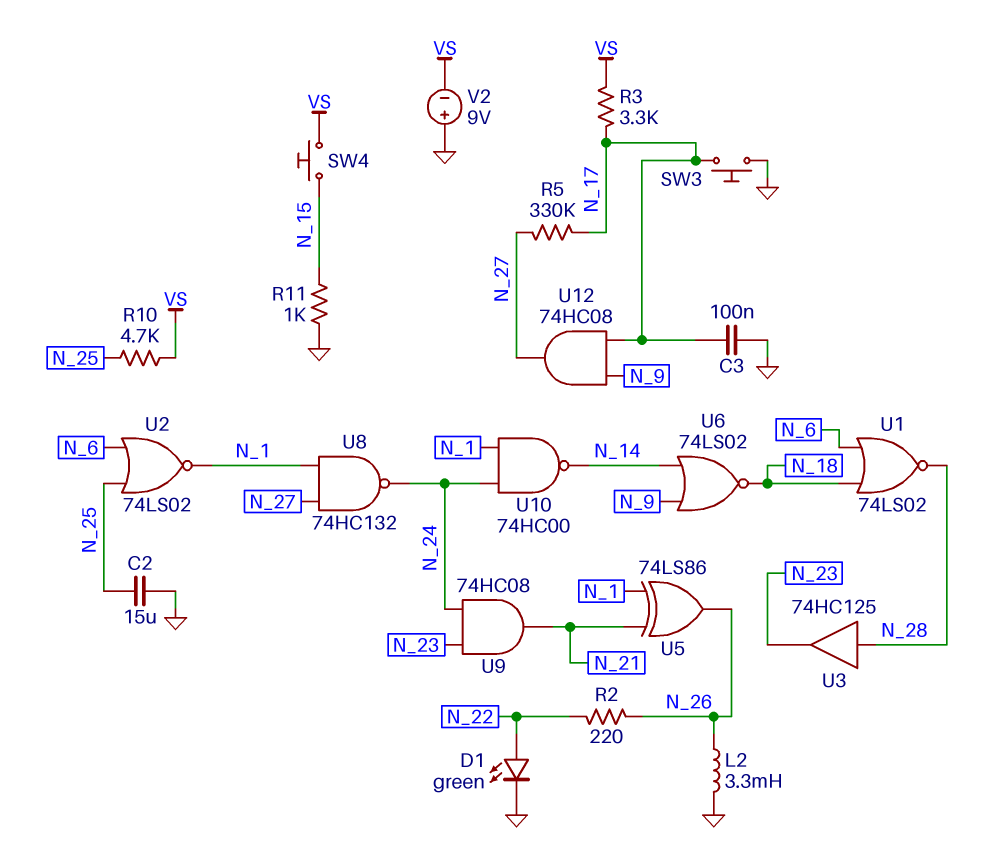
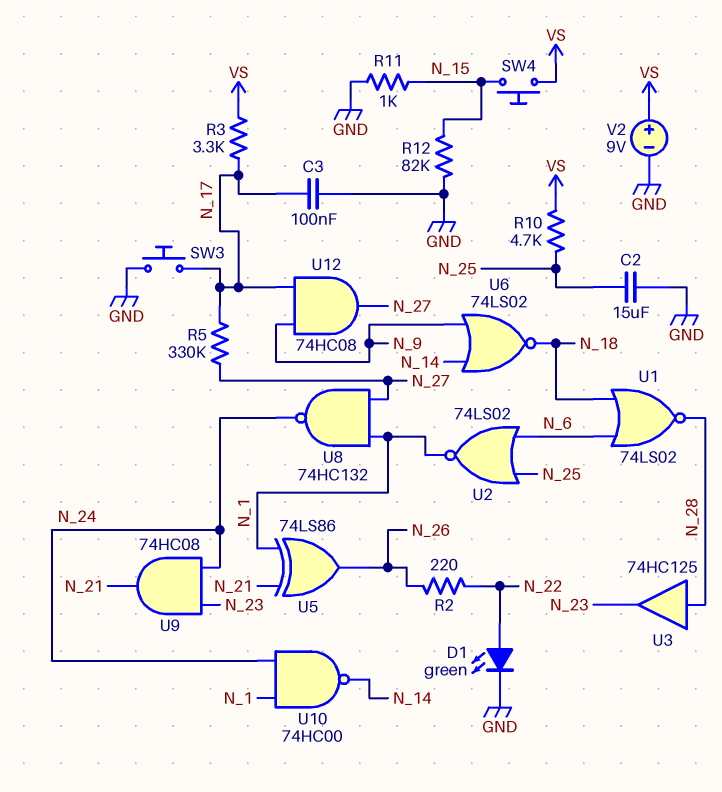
L2: 3.3mH (GND, N_26) -> none
R12: none -> 82k (GND, N_15)
V2: 9V (plus GND, minus VS) -> 9V (plus VS, minus GND)

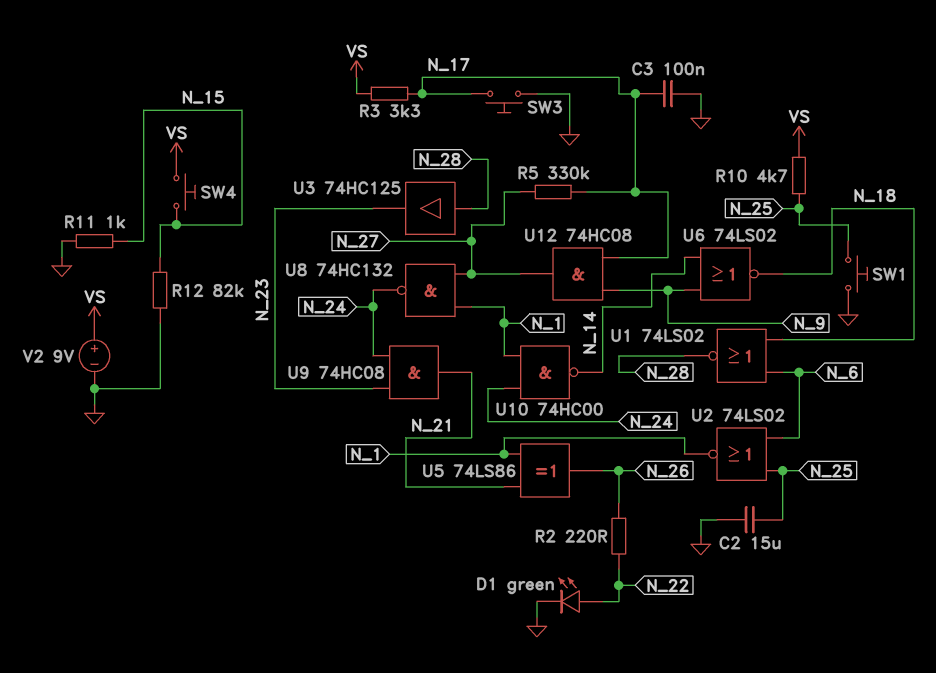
SW1: none -> button (GND, N_25)

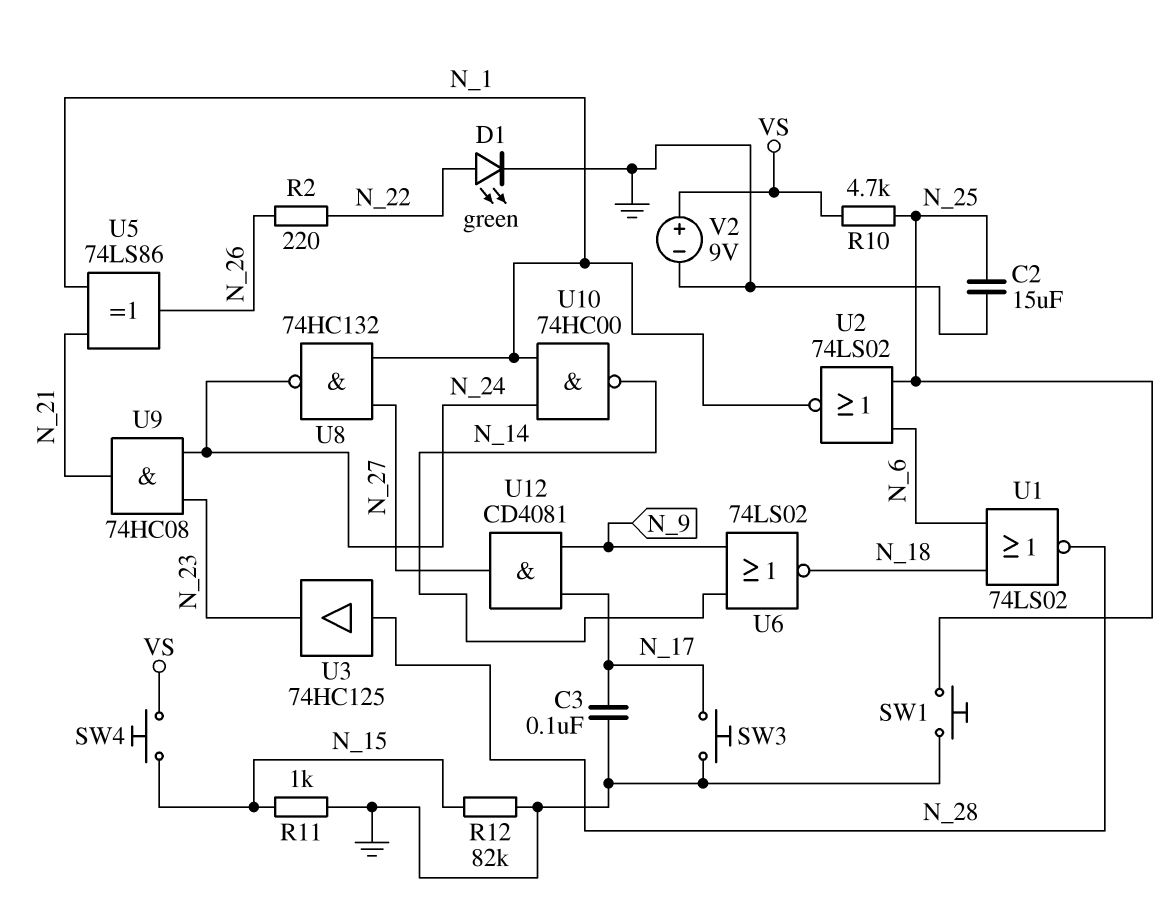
R3: 3.3k (N_17, VS) -> none
R5: 330k (N_17, N_27) -> none
U12: AND 74HC08 (in N_9, in N_17, out N_27) -> AND CD4081 (in N_9, in N_17, out N_27)

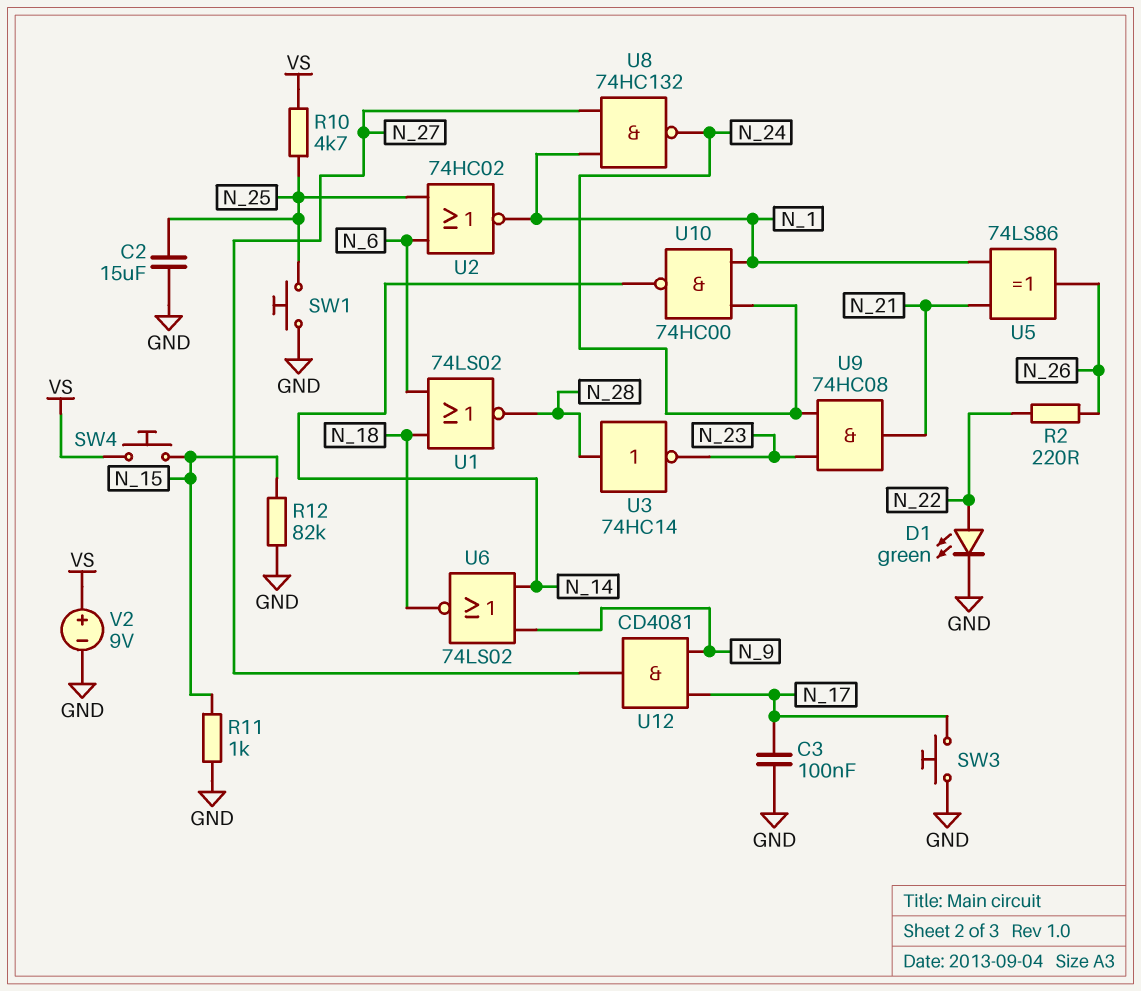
U2: NOR 74LS02 (in N_6, in N_25, out N_1) -> NOR 74HC02 (in N_6, in N_25, out N_1)
U3: buffer 74HC125 (in N_28, out N_23) -> NOT 74HC14 (in N_28, out N_23)

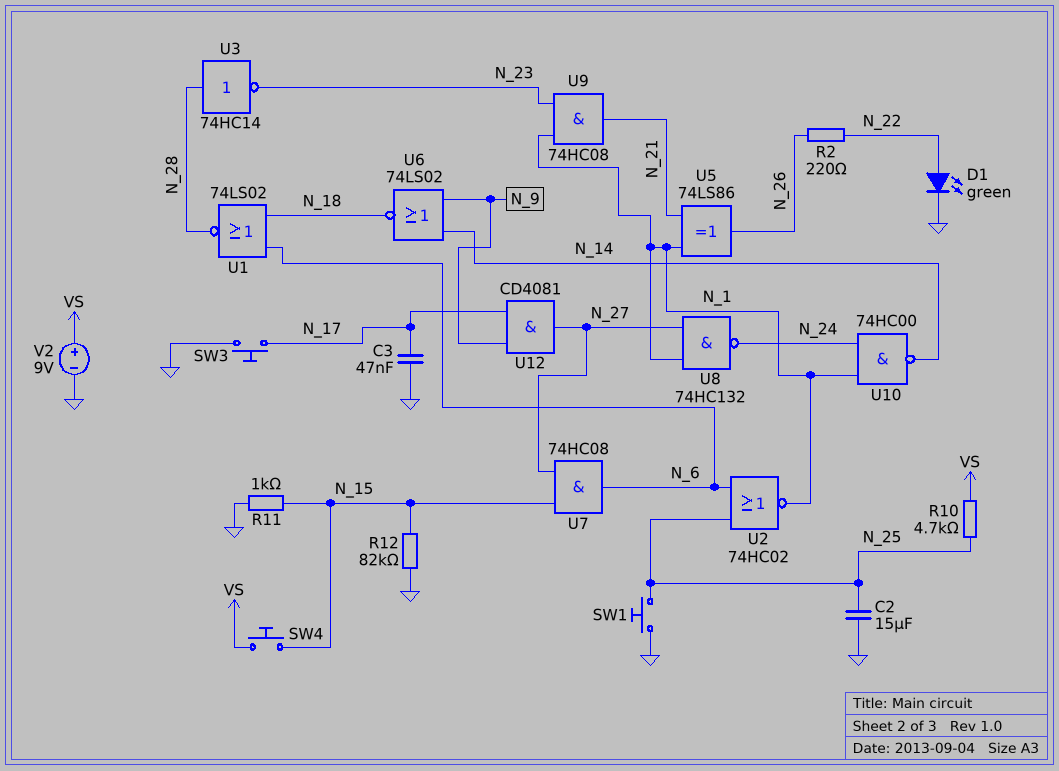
C3: 100nF (GND, N_17) -> 47nF (GND, N_17)
U7: none -> AND 74HC08 (in N_15, in N_27, out N_6)
U9: AND 74HC08 (in N_23, in N_24, out N_21) -> AND 74HC08 (in N_1, in N_23, out N_21)

